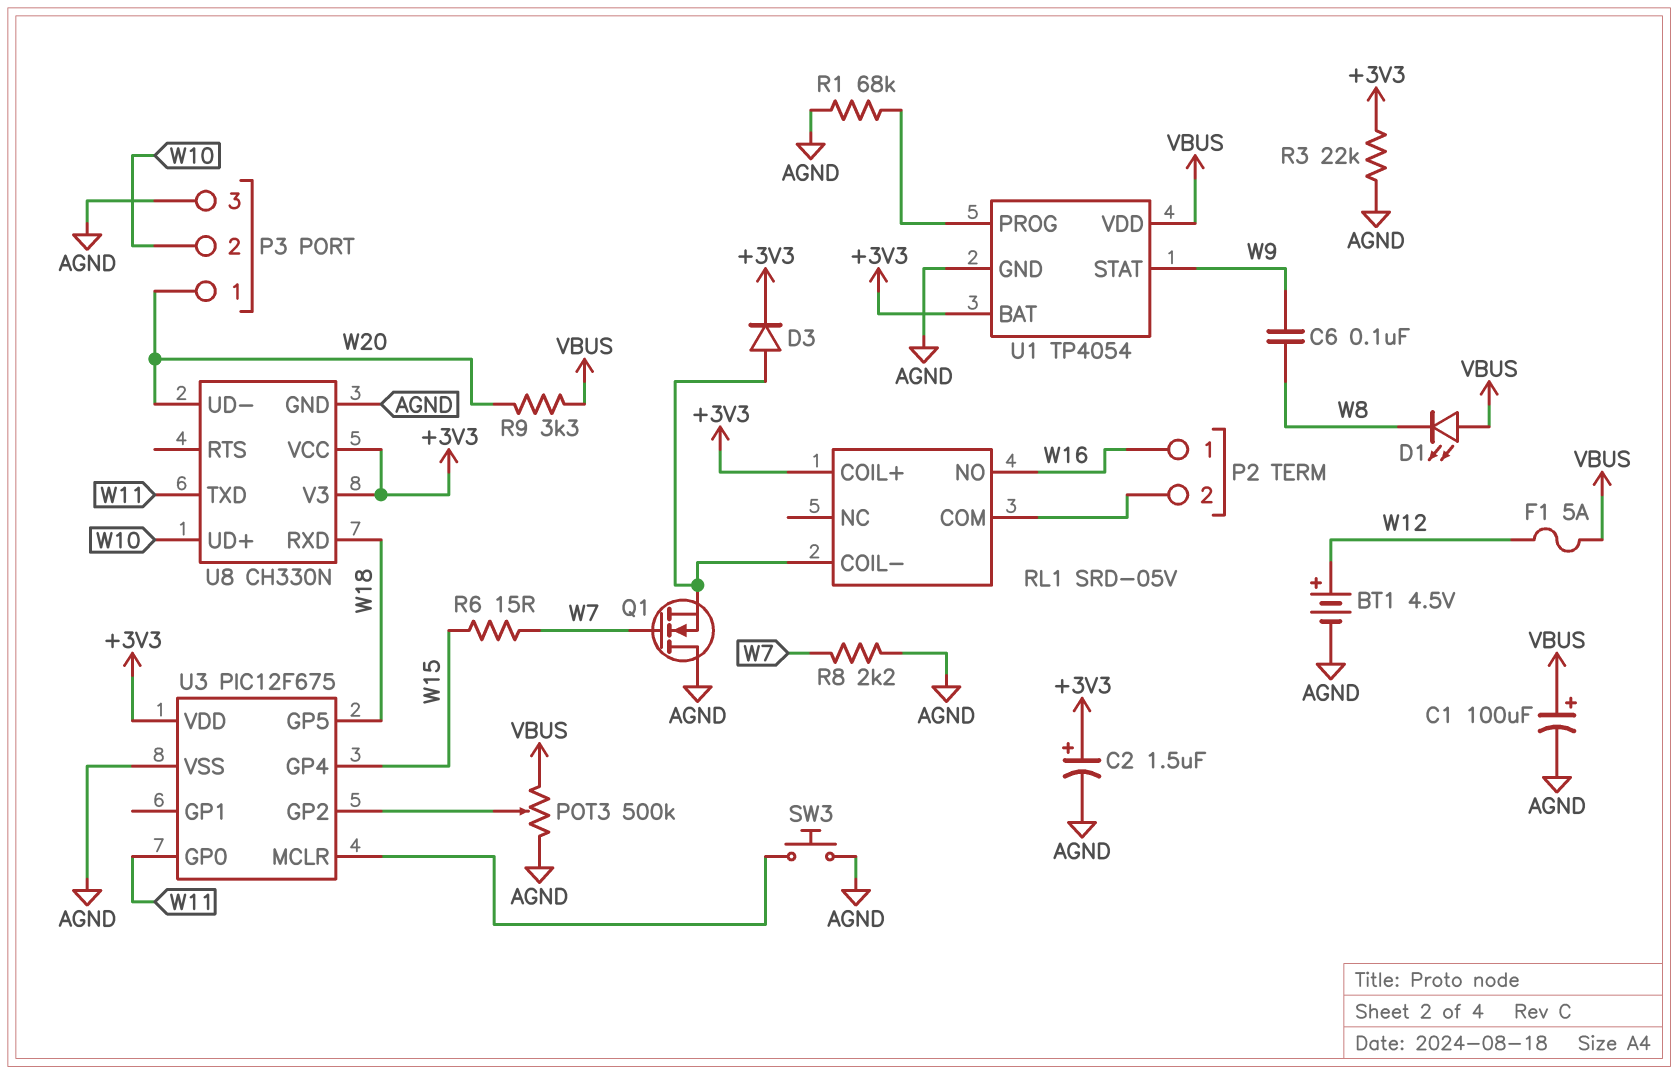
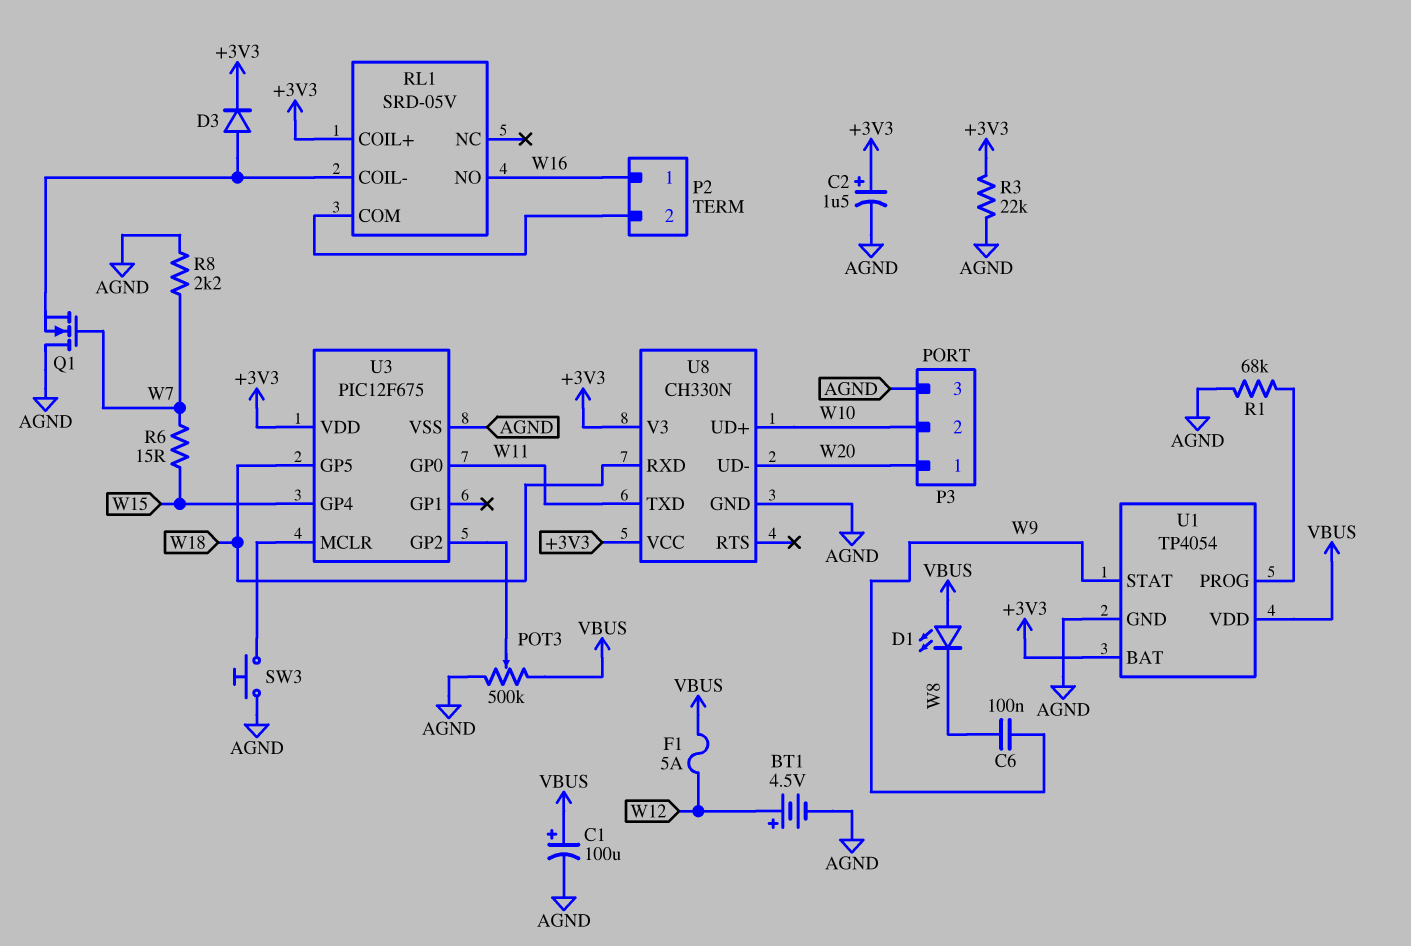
R9: 3.3k (VBUS, W20) -> none

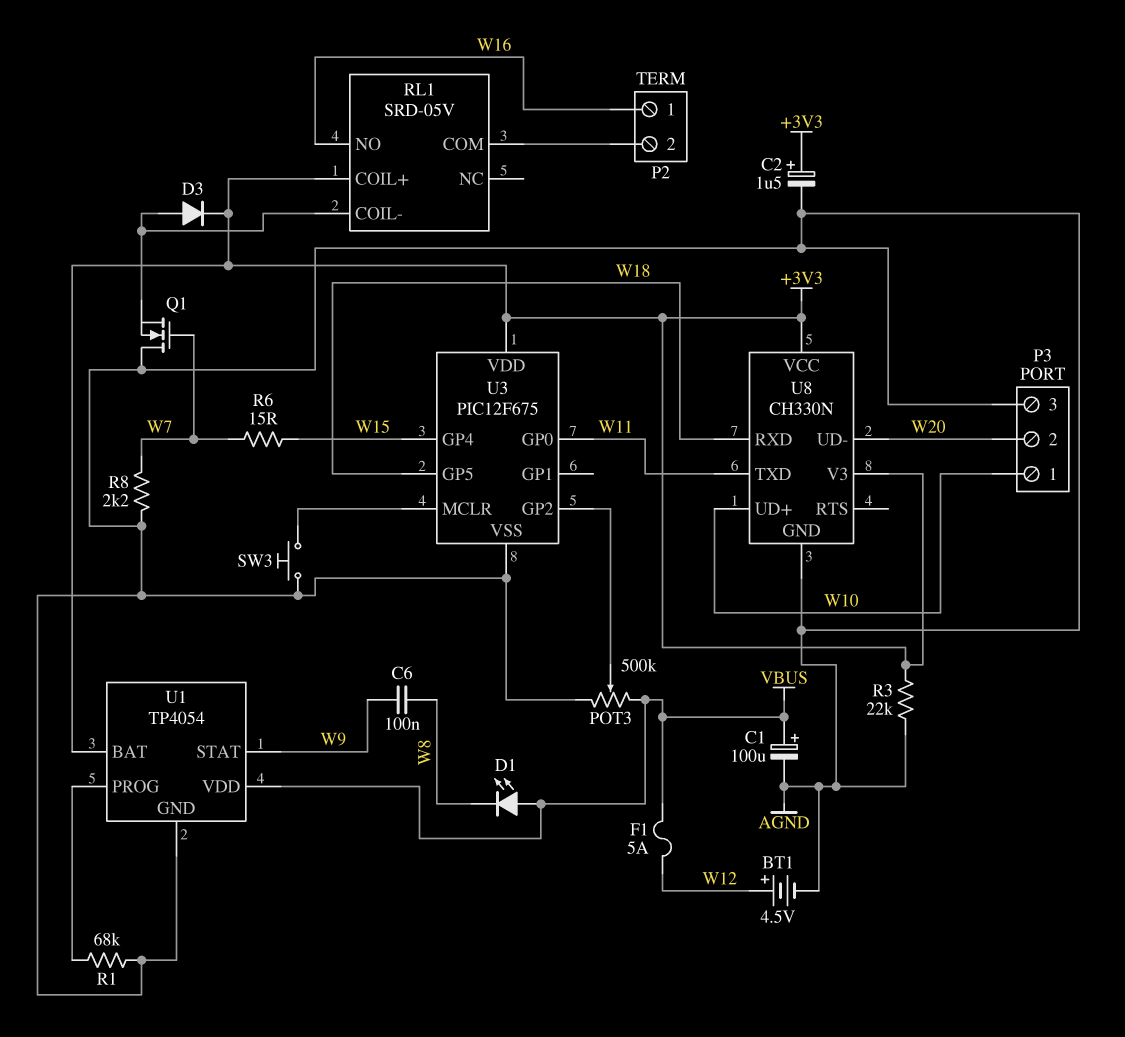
P3 pin 1: W20 -> W10
P3 pin 2: W10 -> W20

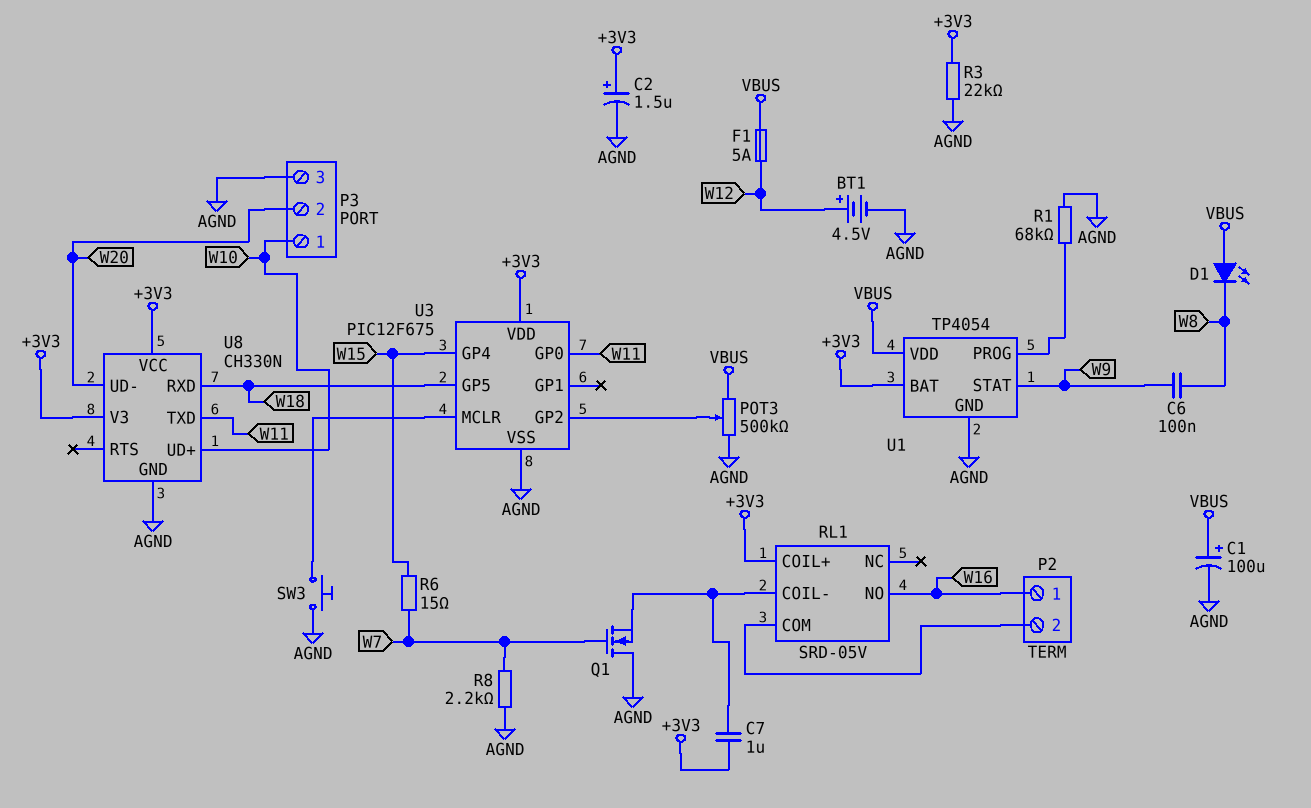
C7: none -> 1uF (+3V3, RL1/COIL-)
D3: diode (A RL1/COIL-, K +3V3) -> none

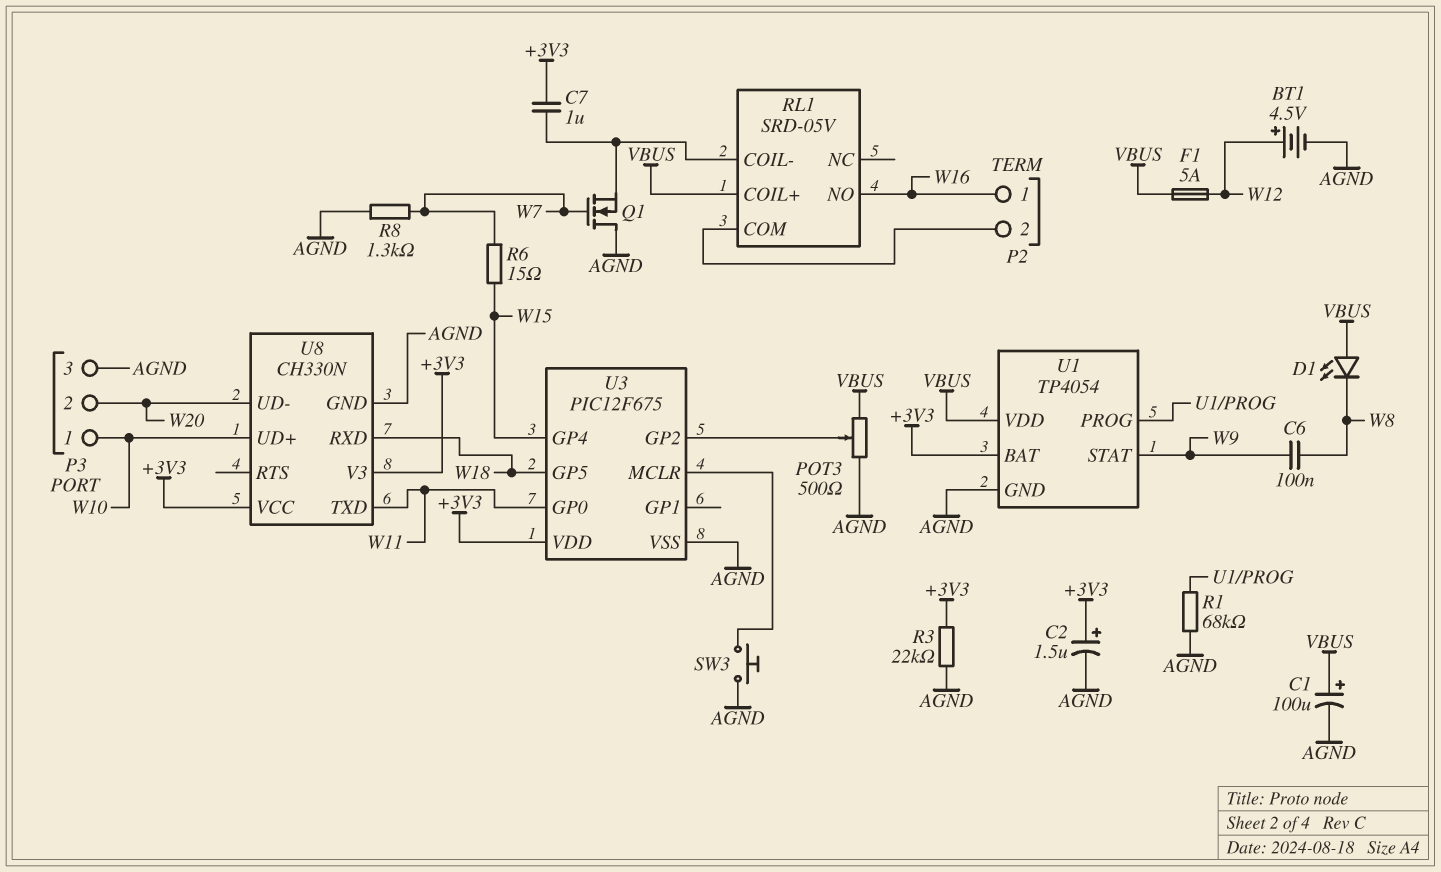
POT3: 500k (AGND, VBUS, wiper U3/GP2) -> 500 (AGND, VBUS, wiper U3/GP2)
R8: 2.2k (AGND, W7) -> 1.3k (AGND, W7)
RL1 pin COIL+: +3V3 -> VBUS

